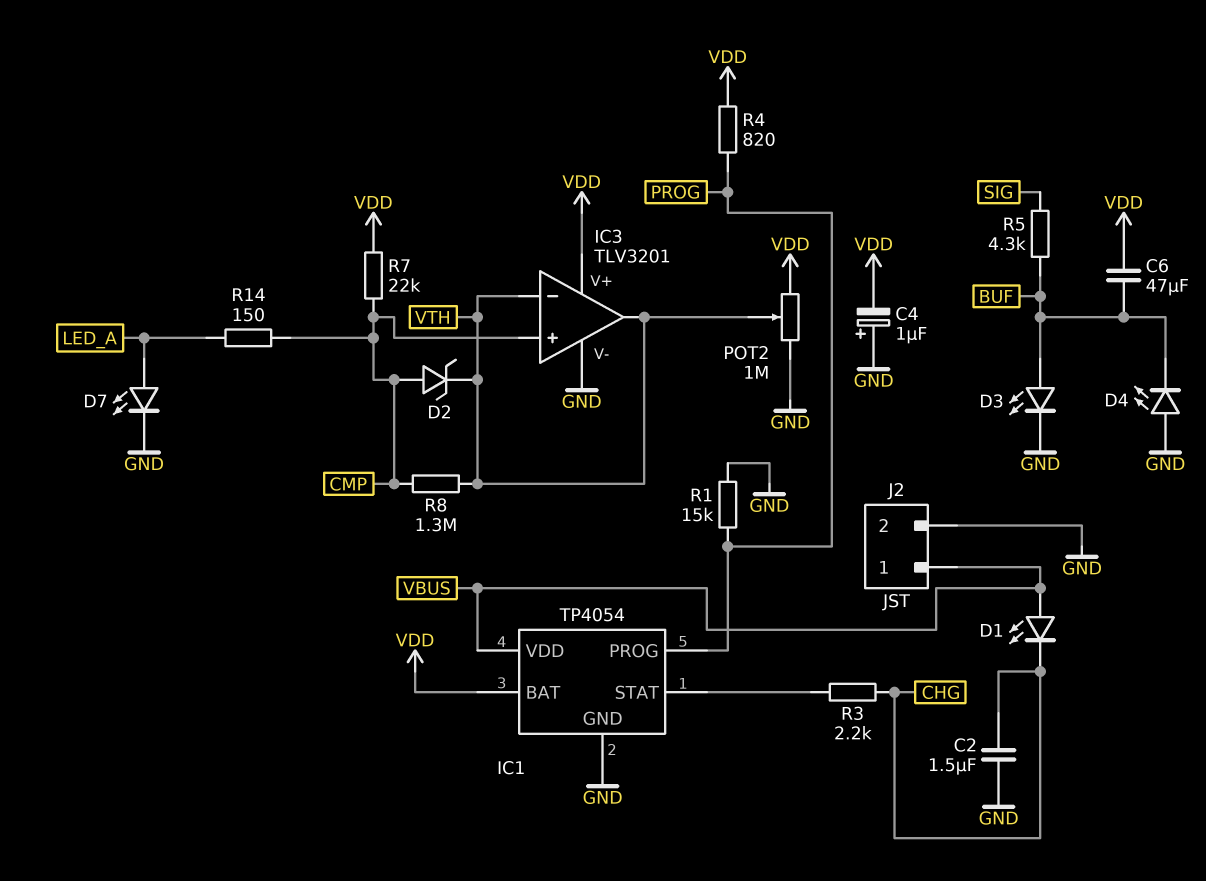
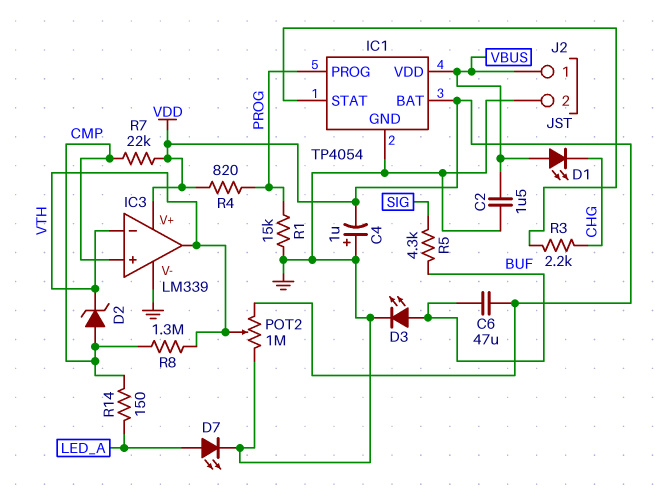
C2: 1.5uF (CHG, GND) -> 1.5uF (GND, VBUS)
D4: LED (A GND, K BUF) -> none
IC3: TLV3201 -> LM339

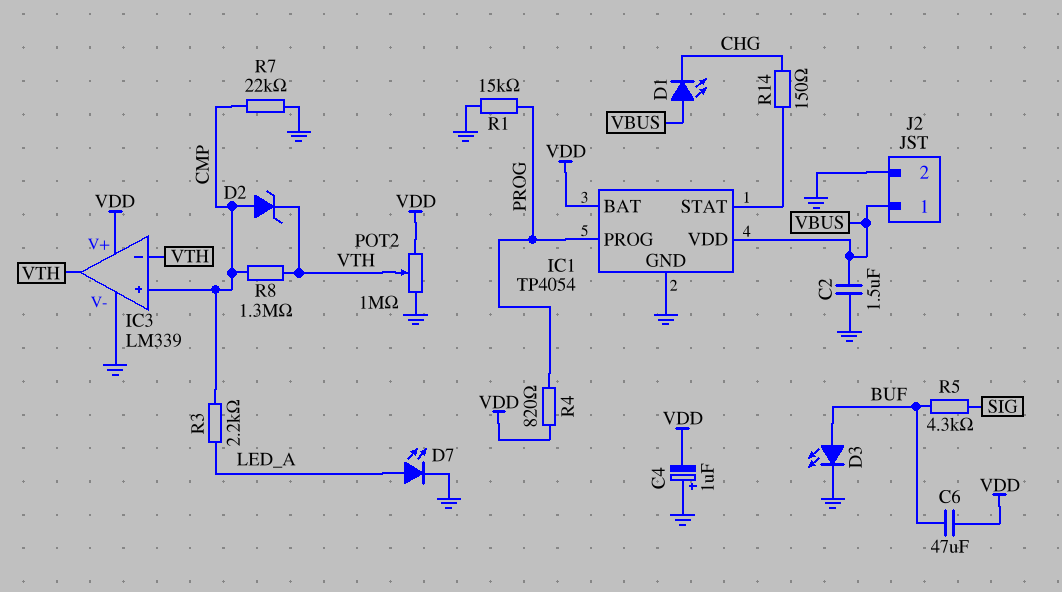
R3: 2.2k (CHG, IC1/STAT) -> 2.2k (CMP, LED_A)
R7: 22k (CMP, VDD) -> 22k (CMP, GND)
R14: 150 (CMP, LED_A) -> 150 (CHG, IC1/STAT)

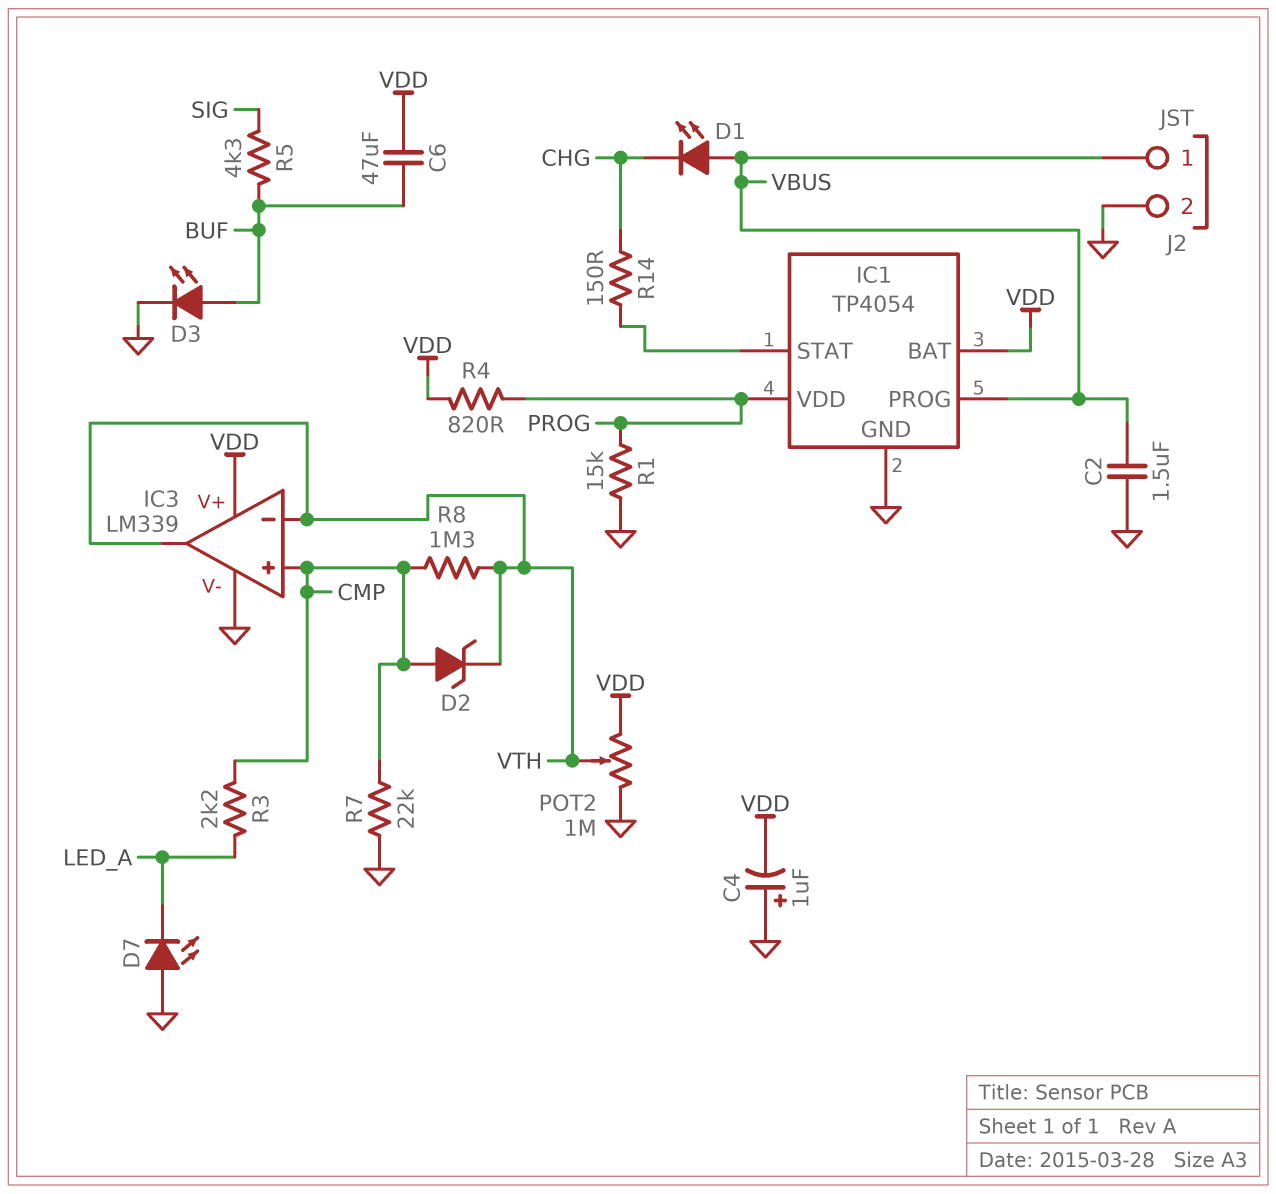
D7: LED (A LED_A, K GND) -> LED (A GND, K LED_A)
IC1 pin PROG: PROG -> VBUS
IC1 pin VDD: VBUS -> PROG

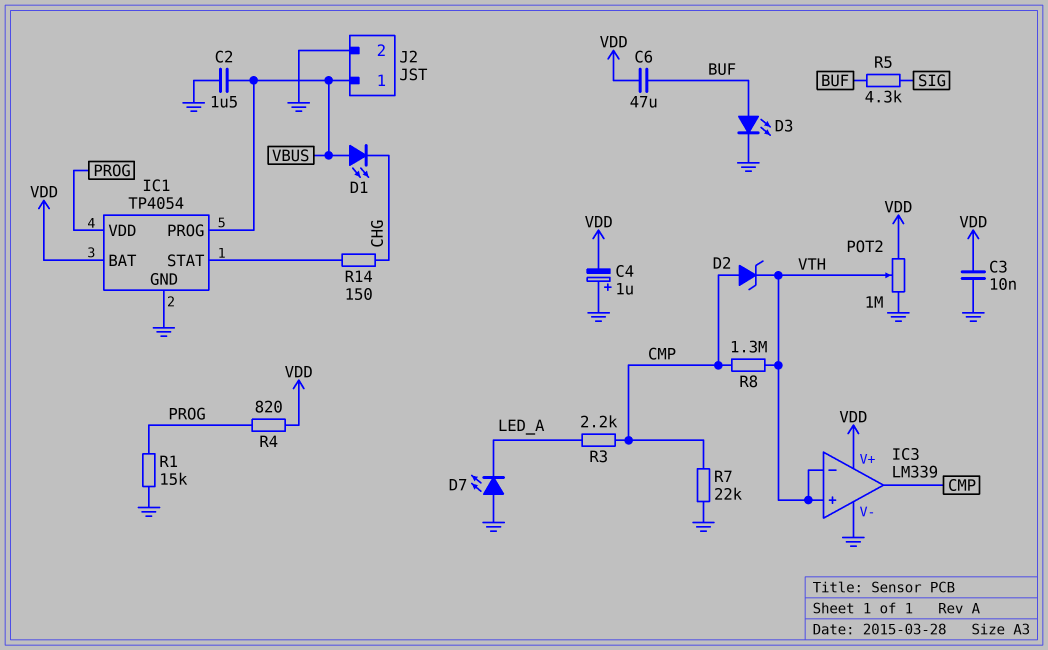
C3: none -> 10nF (GND, VDD)
IC3 pin in+: CMP -> VTH
IC3 pin out: VTH -> CMP

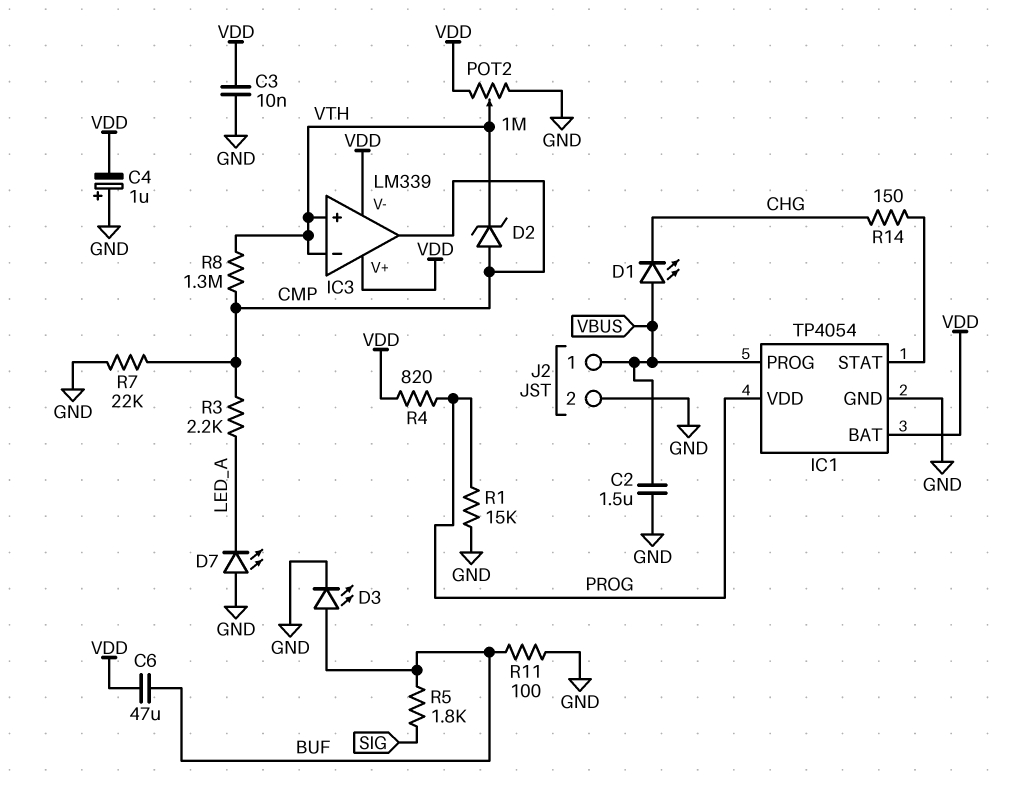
IC3 pin V-: GND -> VDD
R5: 4.3k (BUF, SIG) -> 1.8k (BUF, SIG)
R11: none -> 100 (BUF, GND)

